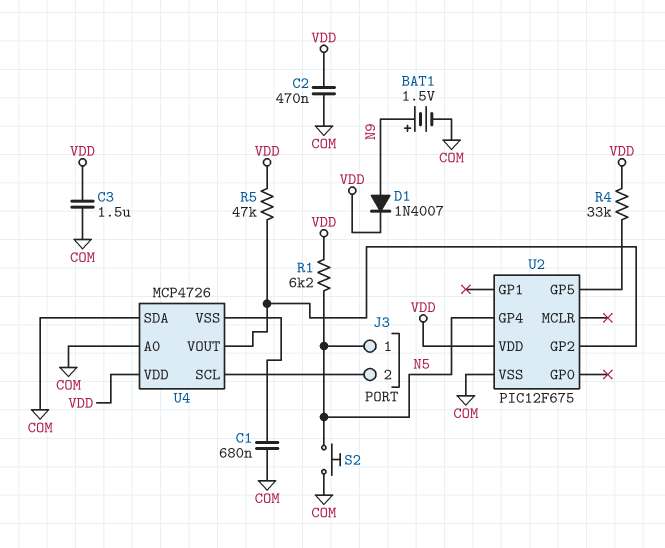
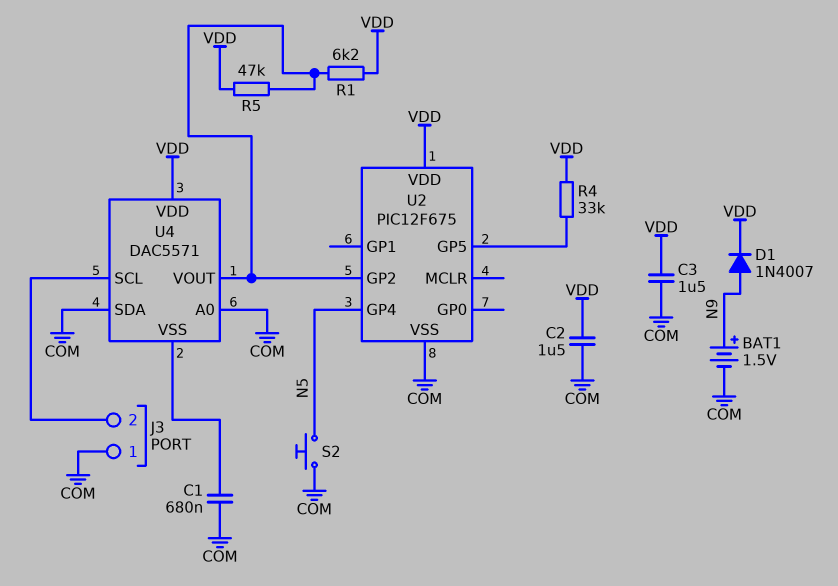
C2: 470nF (COM, VDD) -> 1.5uF (COM, VDD)
J3 pin 1: N5 -> COM
R1: 6.2k (N5, VDD) -> 6.2k (U2/GP2, VDD)
U4: MCP4726 -> DAC5571

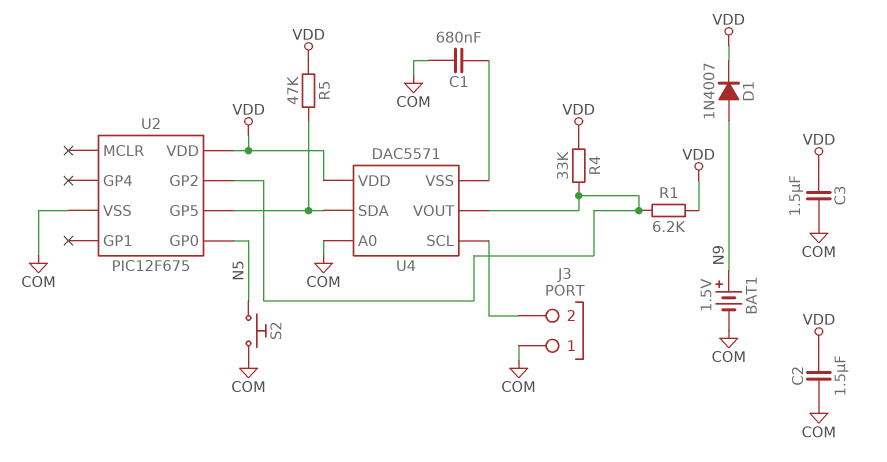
R4: 33k (U2/GP5, VDD) -> 33k (U2/GP2, VDD)
R5: 47k (U2/GP2, VDD) -> 47k (U2/GP5, VDD)
U2 pin GP0: none -> N5
U2 pin GP4: N5 -> none
U4 pin SDA: COM -> U2/GP5

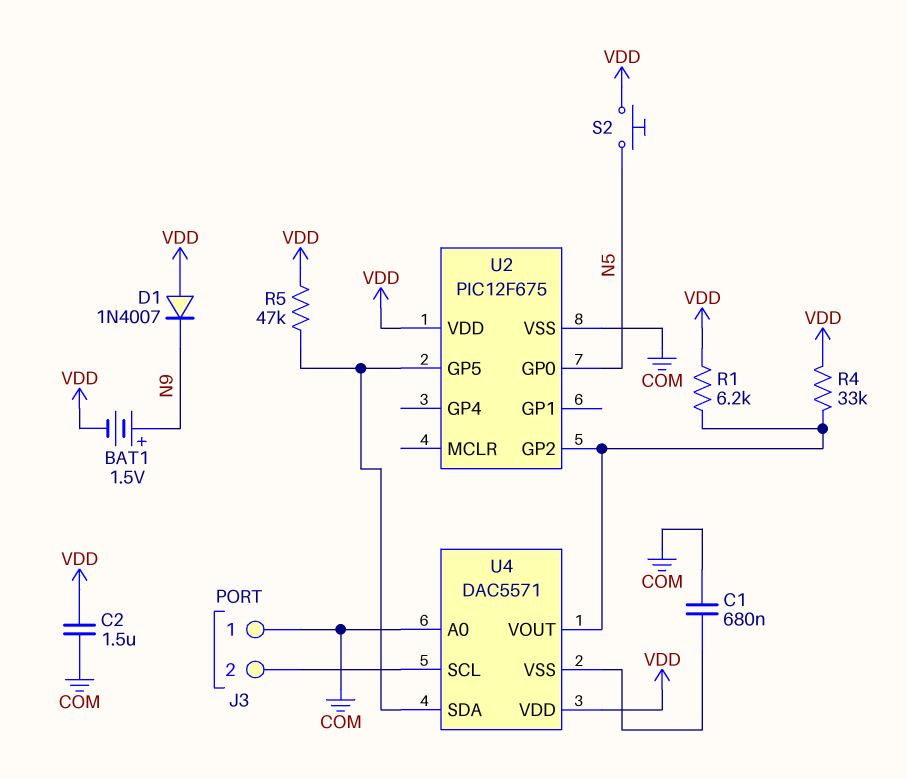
BAT1: 1.5V (plus N9, minus COM) -> 1.5V (plus N9, minus VDD)
C3: 1.5uF (COM, VDD) -> none
D1: diode 1N4007 (A N9, K VDD) -> diode 1N4007 (A VDD, K N9)
S2: button (COM, N5) -> button (N5, VDD)

